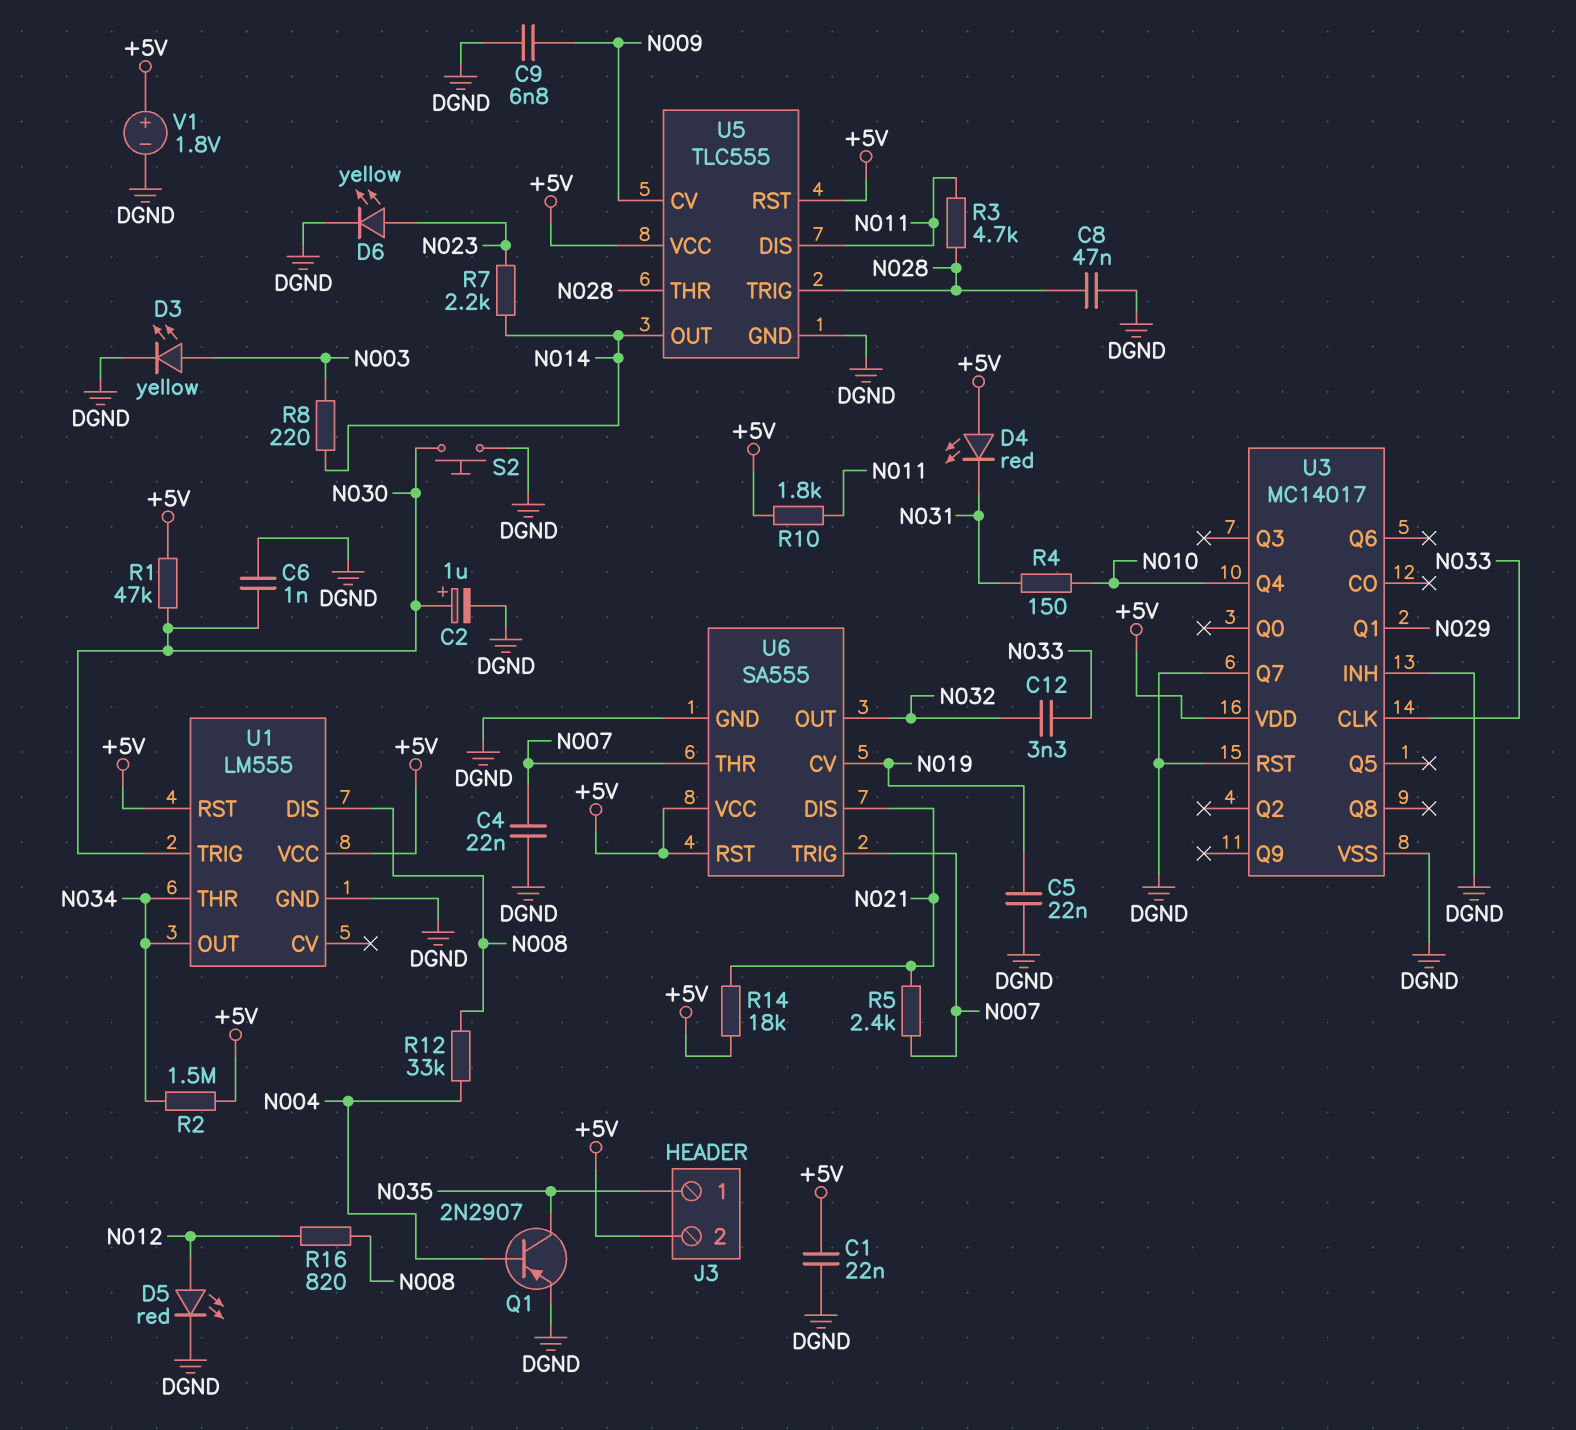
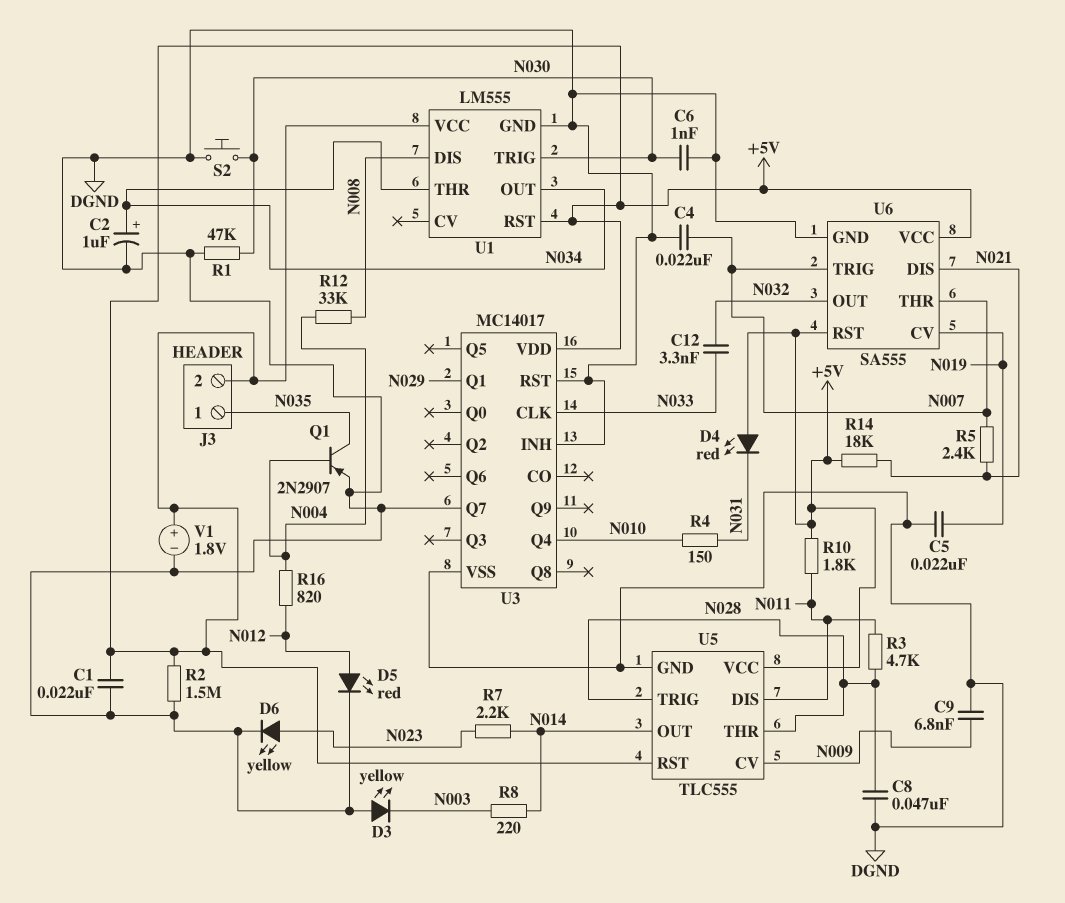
C2: 1uF (plus N030, minus DGND) -> 1uF (plus N034, minus DGND)
D3: LED yellow (A N003, K DGND) -> LED yellow (A DGND, K N003)
R1: 47k (+5V, N030) -> 47k (DGND, N030)
R2: 1.5M (+5V, N034) -> 1.5M (+5V, DGND)
R16: 820 (N008, N012) -> 820 (N004, N012)

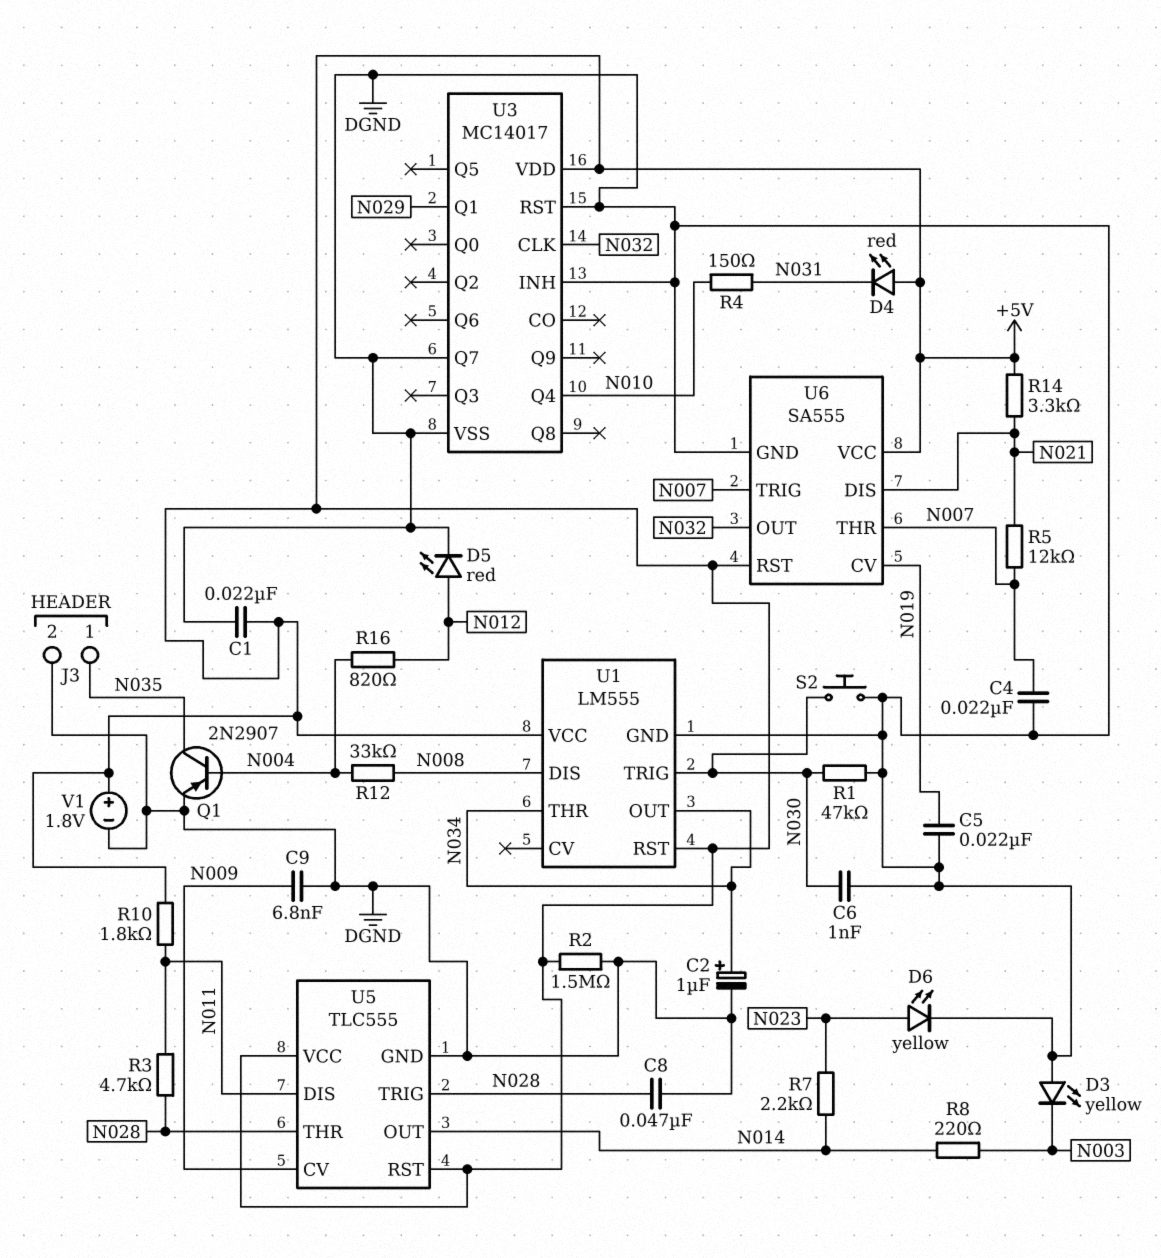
C12: 3.3nF (N032, N033) -> none
J3 pin 2: +5V -> DGND
R5: 2.4k (N007, N021) -> 12k (N007, N021)
R14: 18k (+5V, N021) -> 3.3k (+5V, N021)
U3 pin CLK: N033 -> N032

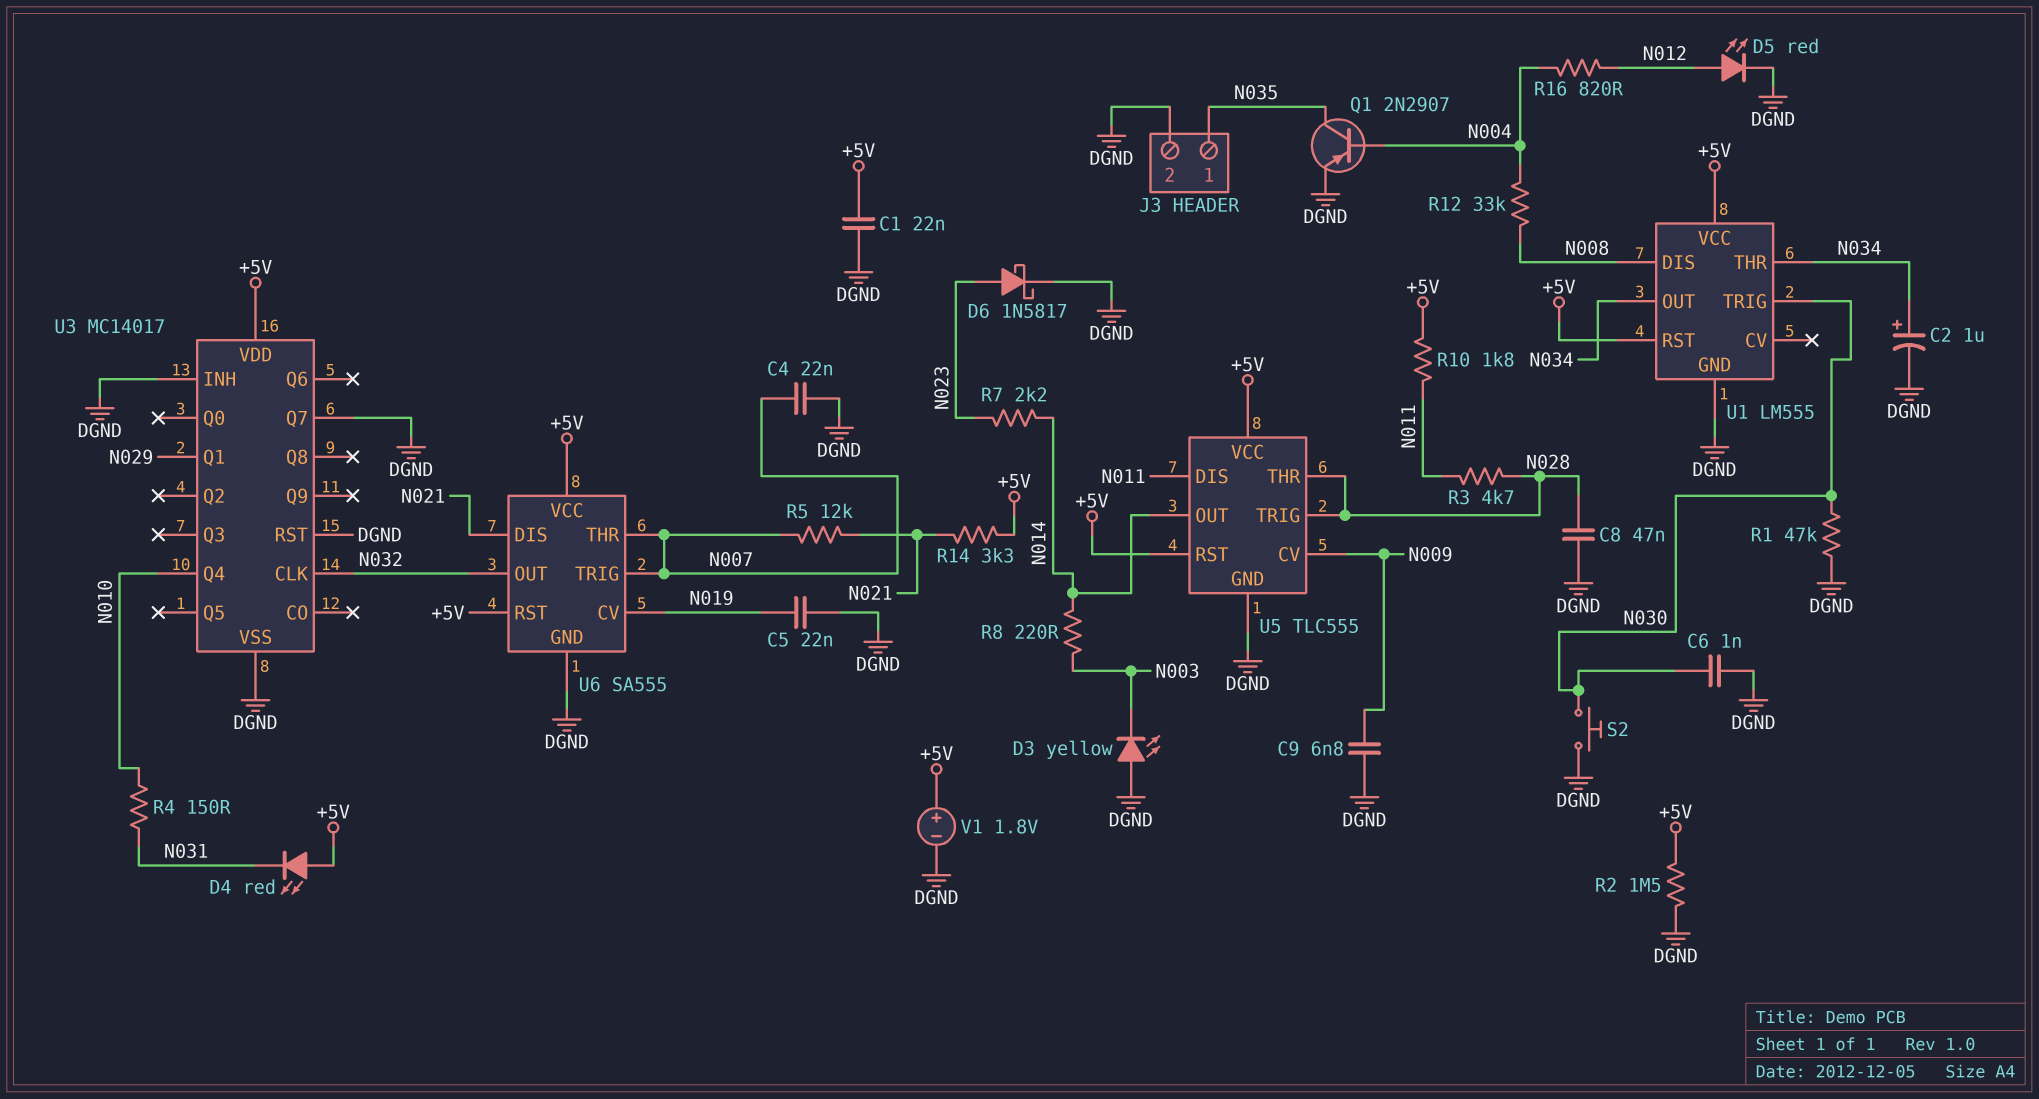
D6: LED yellow (A N023, K DGND) -> schottky 1N5817 (A N023, K DGND)

